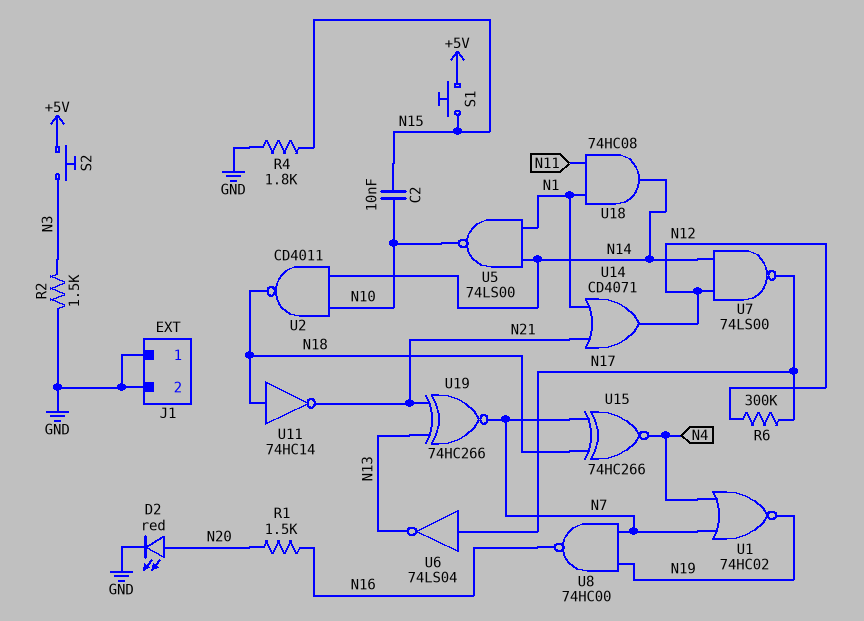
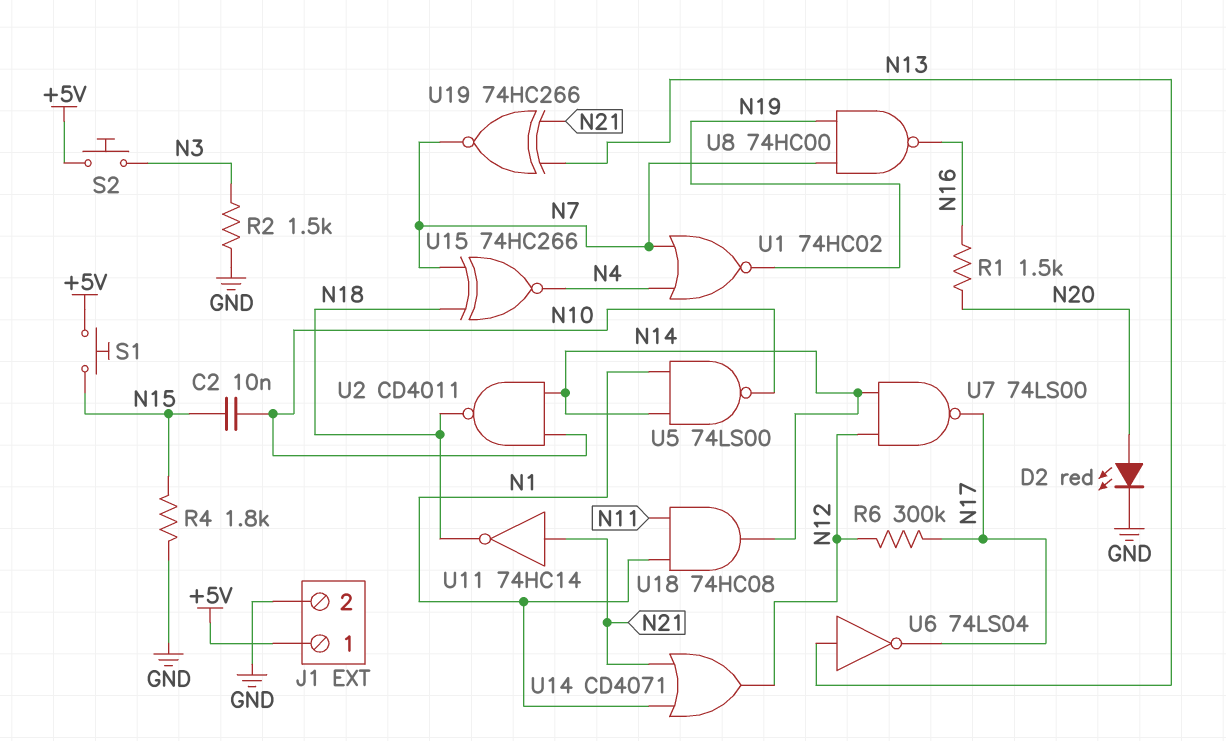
J1 pin 1: GND -> +5V
U6: NOT 74LS04 (in N17, out N13) -> NOT 74LS04 (in N13, out N17)
U11: NOT 74HC14 (in N18, out N21) -> NOT 74HC14 (in N21, out N18)

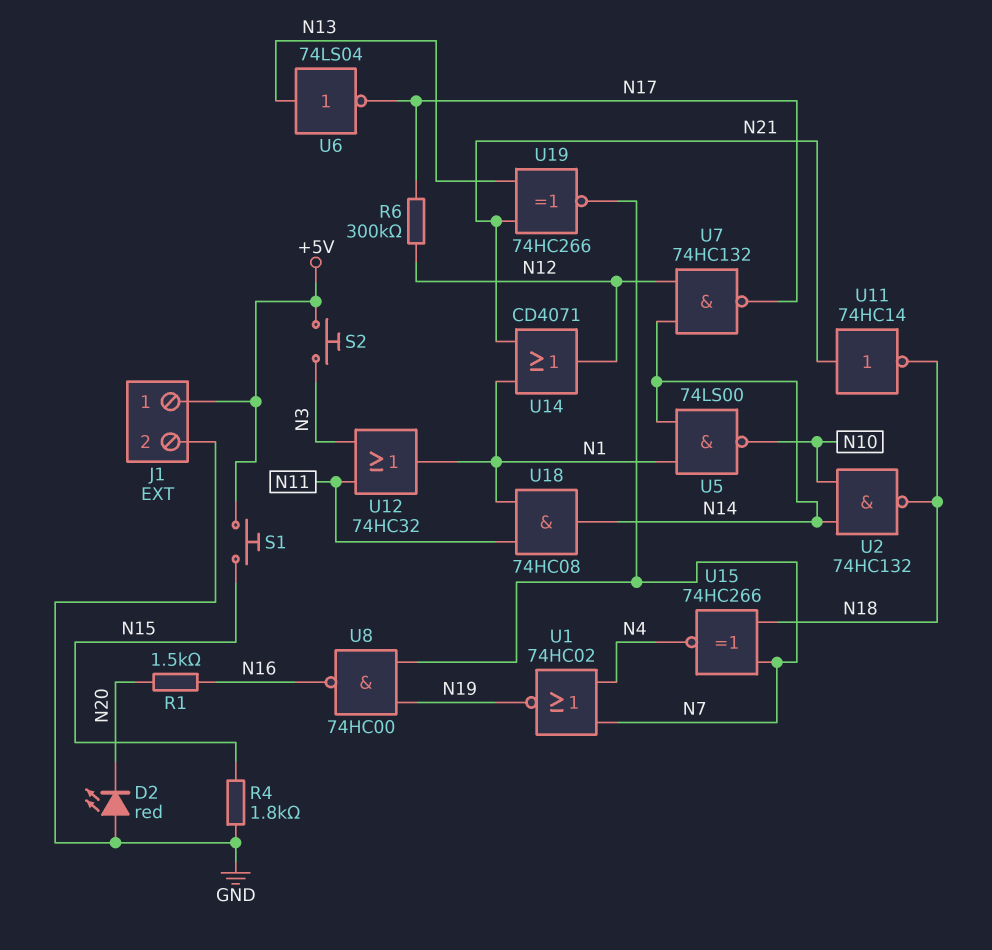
C2: 10nF (N10, N15) -> none
D2: LED red (A N20, K GND) -> LED red (A GND, K N20)
R2: 1.5k (GND, N3) -> none
U2: NAND CD4011 (in N10, in N14, out N18) -> NAND 74HC132 (in N10, in N14, out N18)
U7: NAND 74LS00 (in N12, in N14, out N17) -> NAND 74HC132 (in N12, in N14, out N17)
U12: none -> OR 74HC32 (in N3, in N11, out N1)

